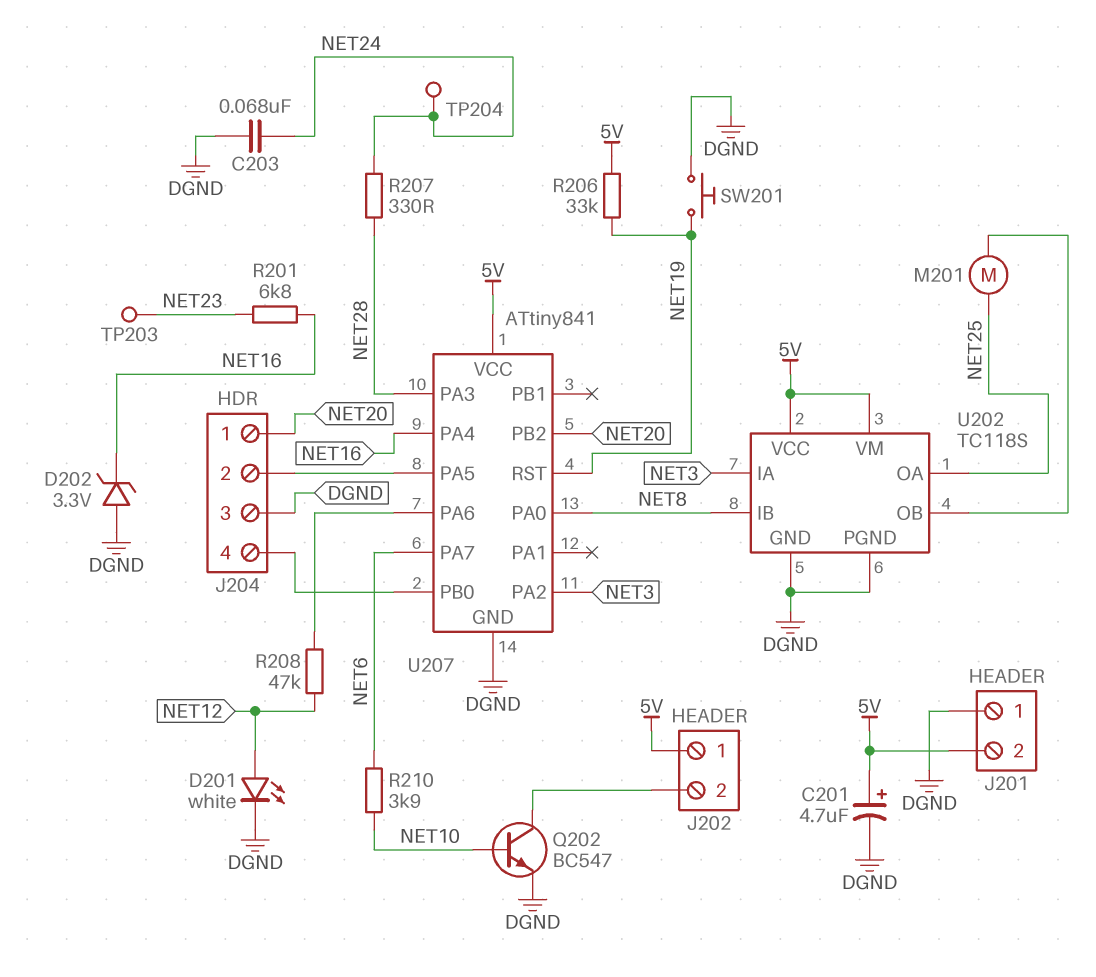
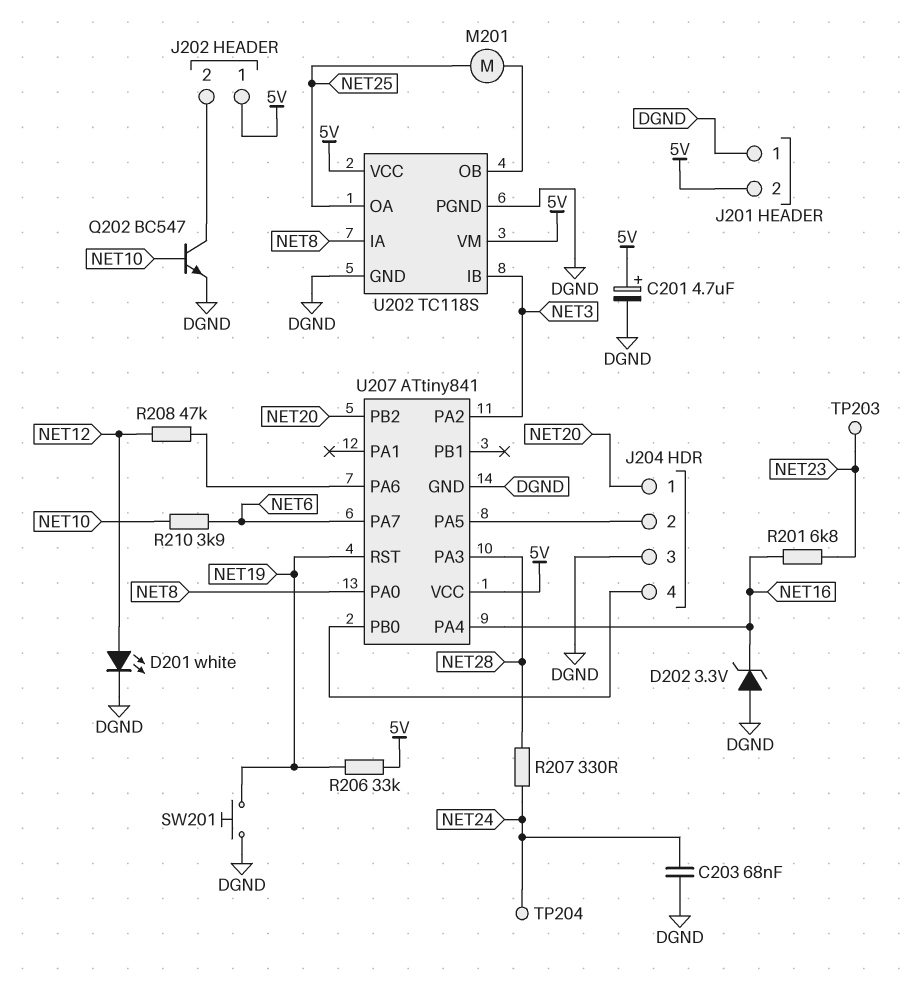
U202 pin IA: NET3 -> NET8
U202 pin IB: NET8 -> NET3

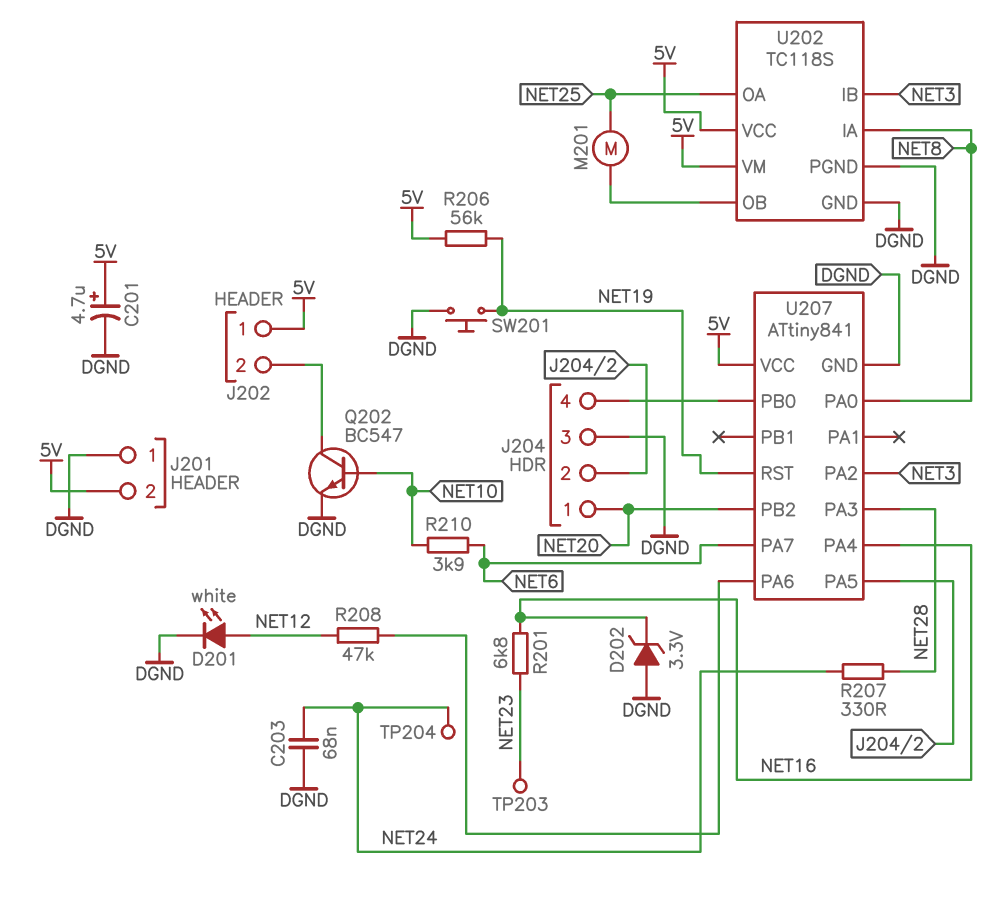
R206: 33k (5V, NET19) -> 56k (5V, NET19)

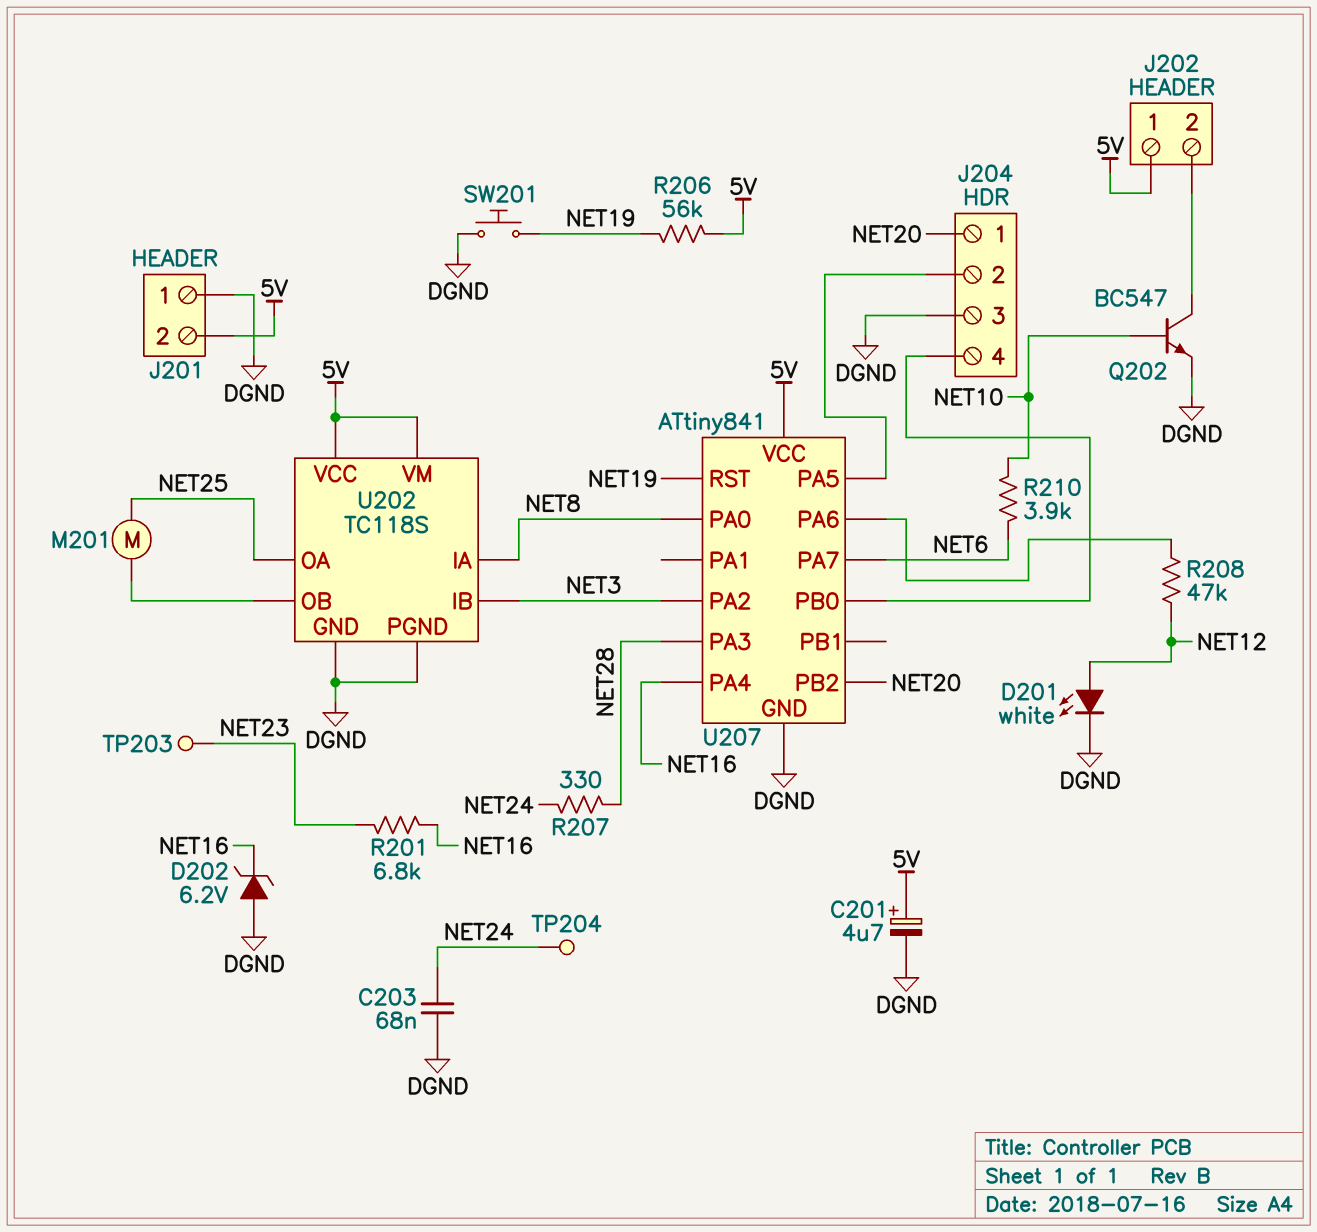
D202: zener 3.3V (A DGND, K NET16) -> zener 6.2V (A DGND, K NET16)

